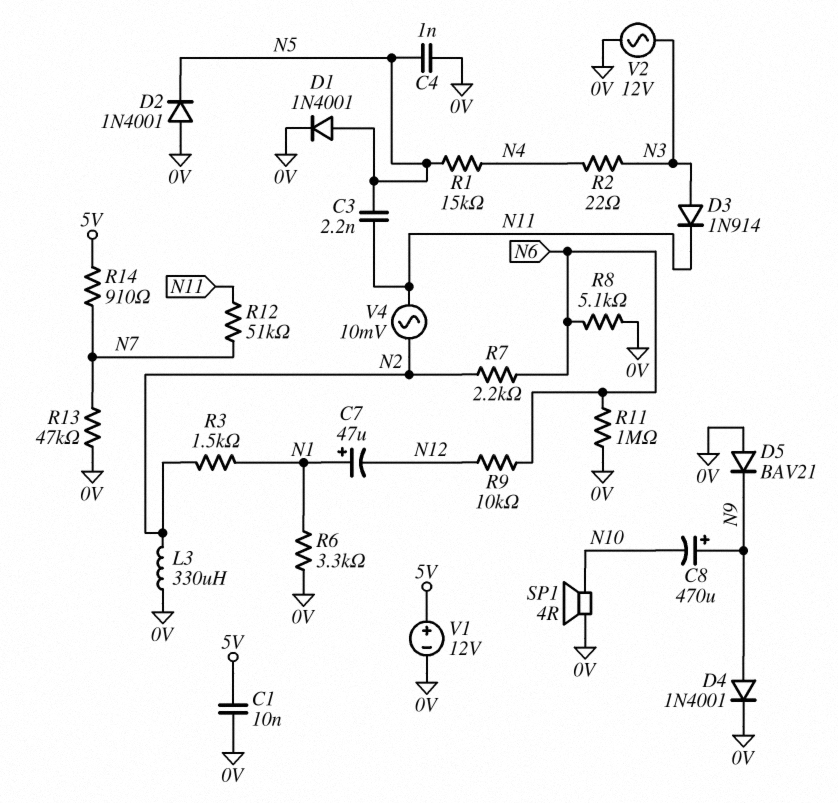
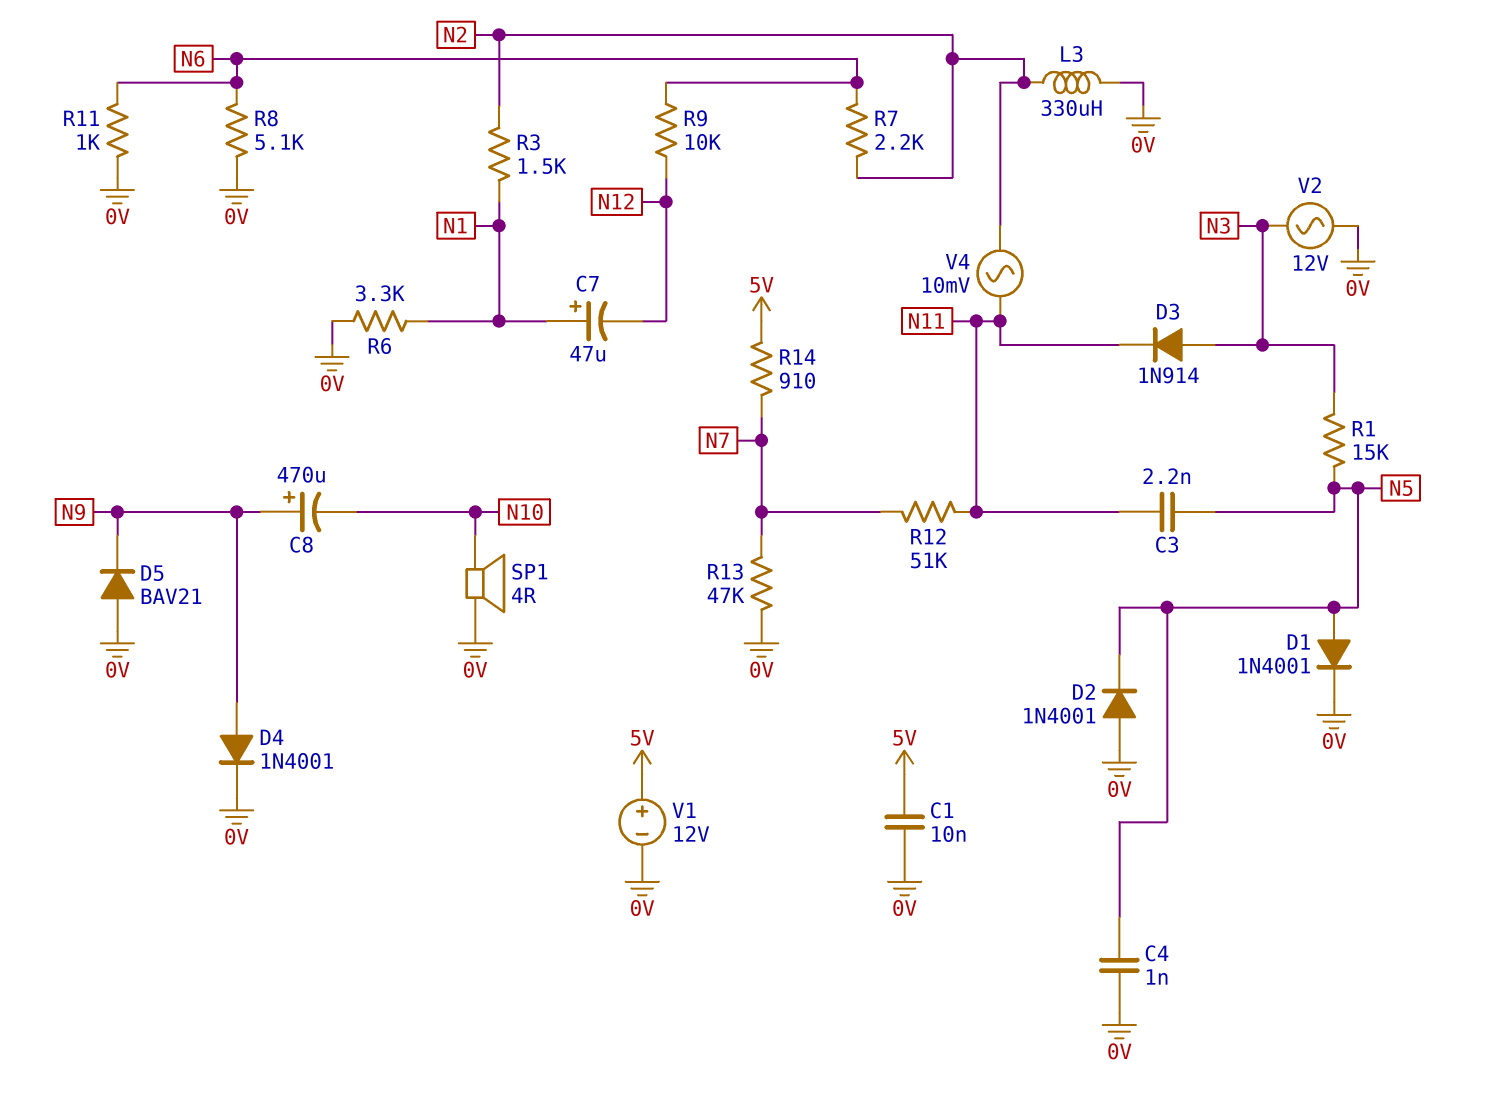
R1: 15k (N4, N5) -> 15k (N3, N5)
R2: 22 (N3, N4) -> none
R11: 1M (0V, N6) -> 1k (0V, N6)

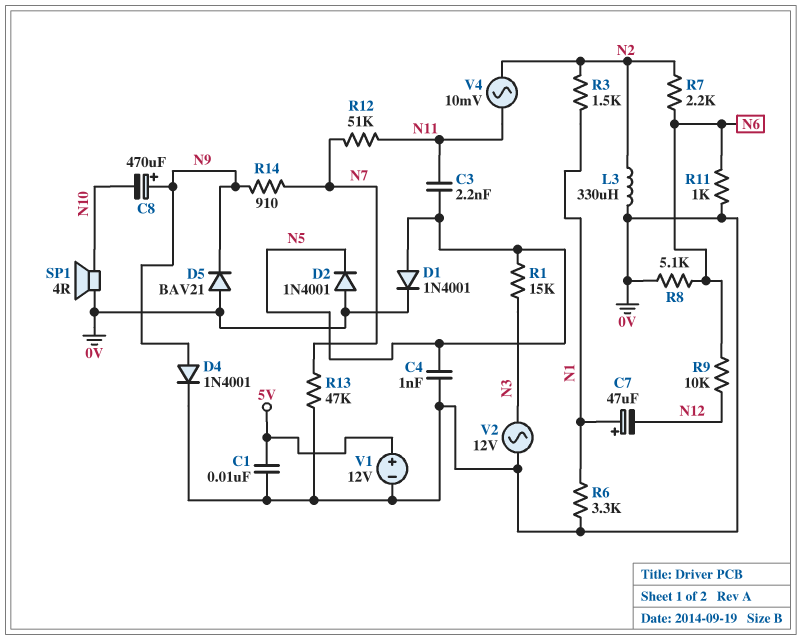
D3: diode 1N914 (A N3, K N11) -> none
R14: 910 (5V, N7) -> 910 (N7, N9)

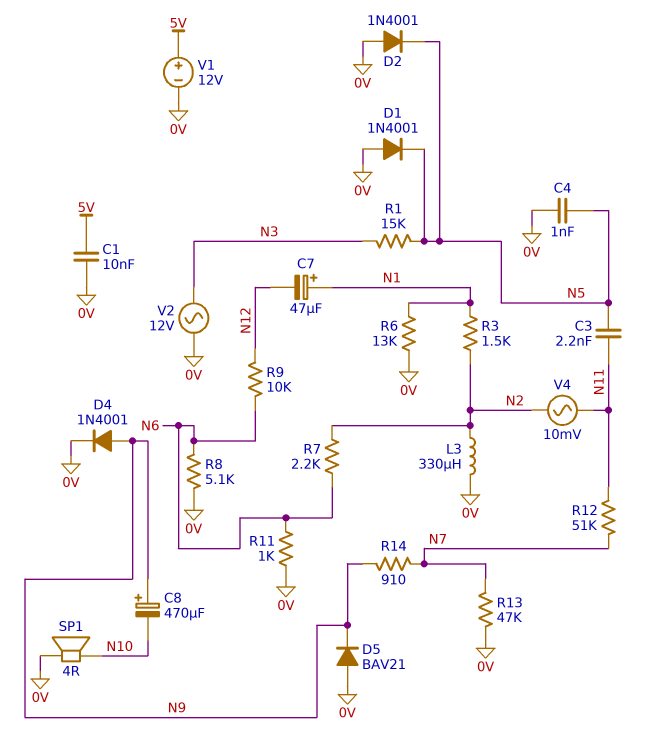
D1: diode 1N4001 (A N5, K 0V) -> diode 1N4001 (A 0V, K N5)
R6: 3.3k (0V, N1) -> 13k (0V, N1)

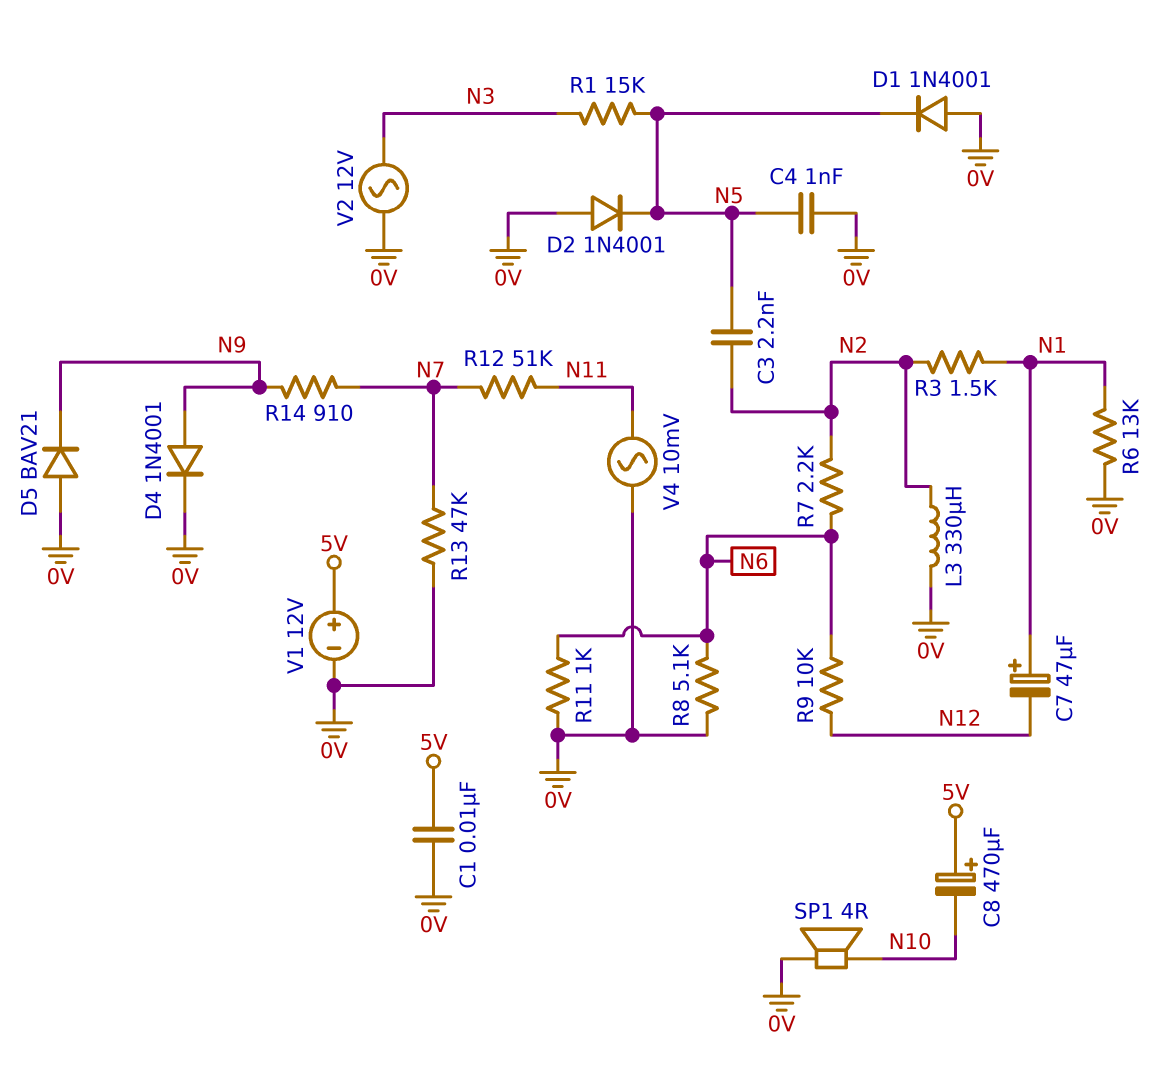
C3: 2.2nF (N5, N11) -> 2.2nF (N2, N5)
C8: 470uF (plus N9, minus N10) -> 470uF (plus 5V, minus N10)
V4: AC 10mV (N2, N11) -> AC 10mV (0V, N11)

